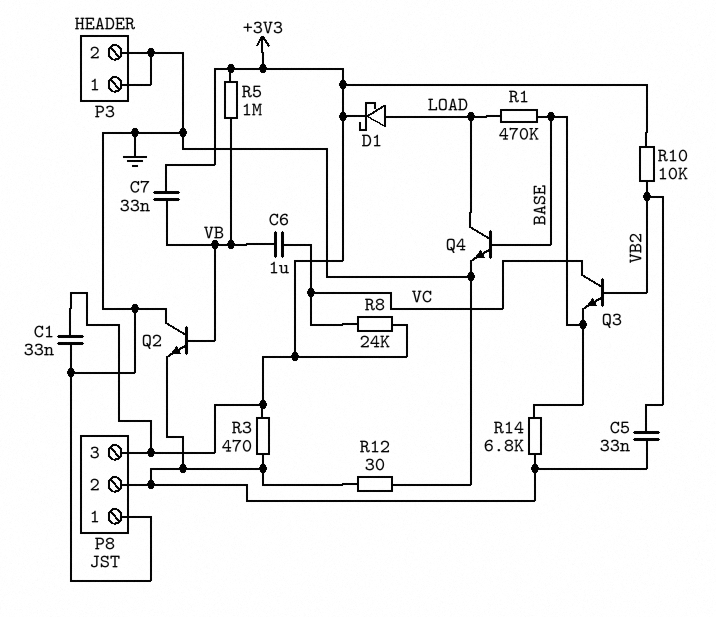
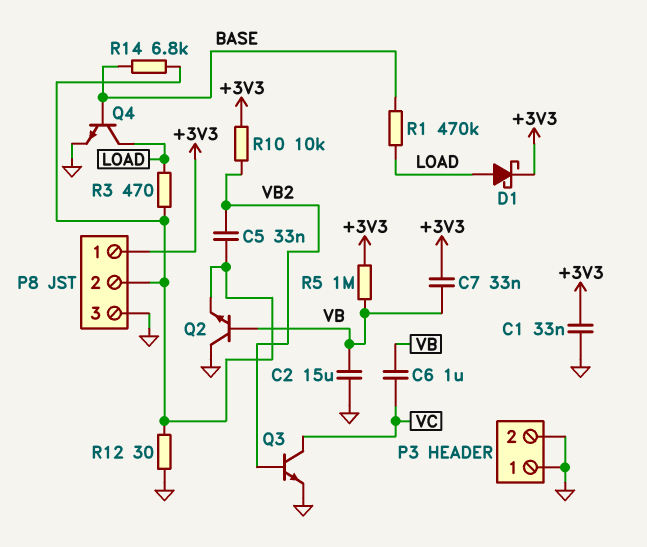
C2: none -> 15uF (GND, VB)
P8 pin 1: GND -> +3V3
P8 pin 3: +3V3 -> GND
Q3: NPN (B VB2, C VC, E BASE) -> NPN (B VB2, C VC, E GND)
R3: 470 (+3V3, P8/2) -> 470 (LOAD, P8/2)
R8: 24k (+3V3, VC) -> none

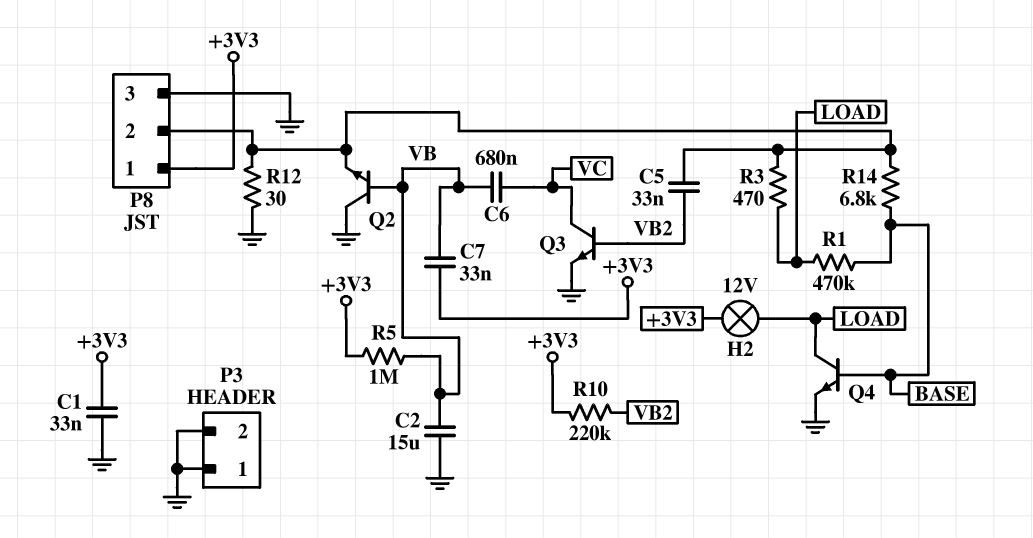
C6: 1uF (VB, VC) -> 680nF (VB, VC)
D1: schottky (A LOAD, K +3V3) -> none
H2: none -> lamp 12V (+3V3, LOAD)
R10: 10k (+3V3, VB2) -> 220k (+3V3, VB2)

